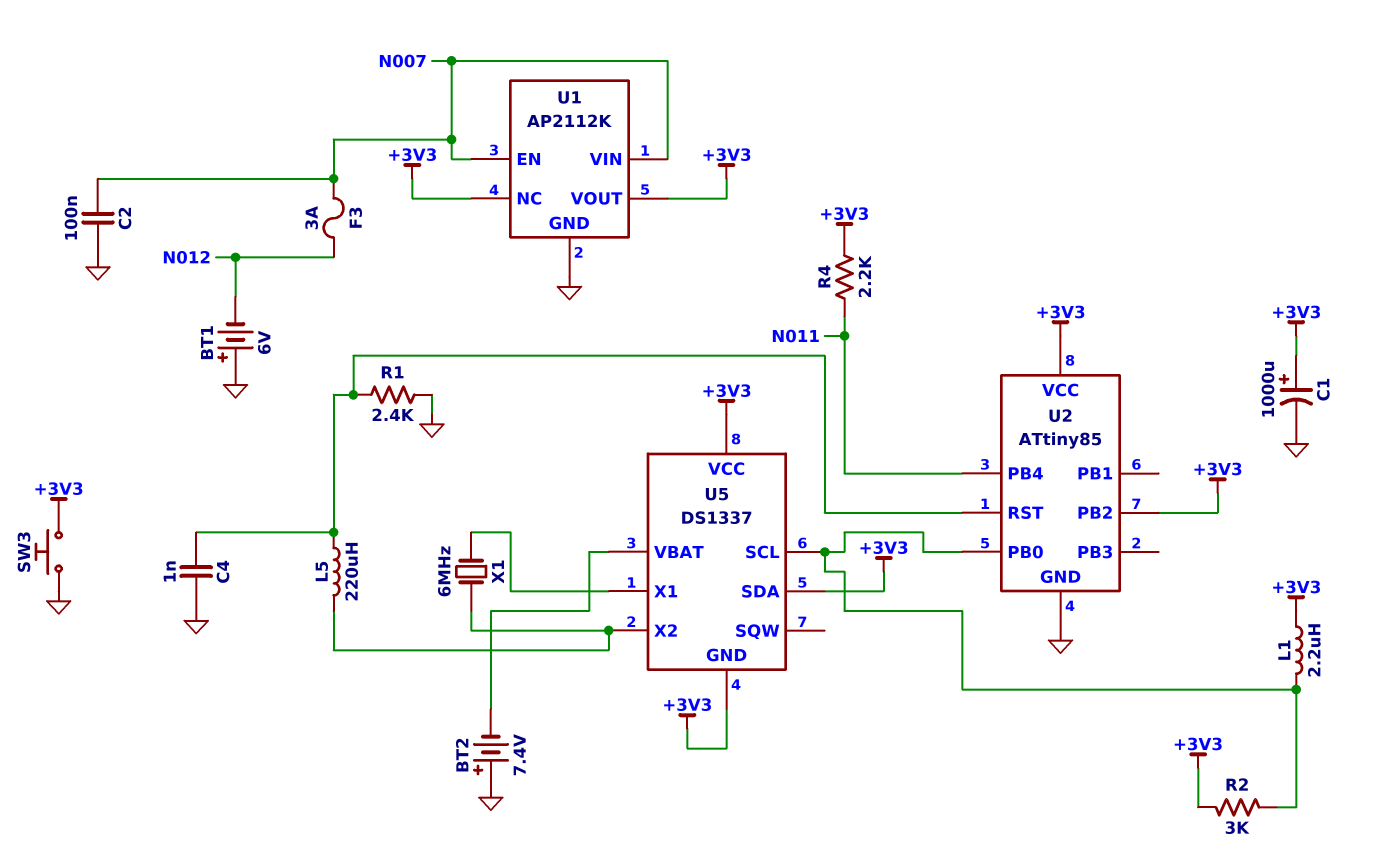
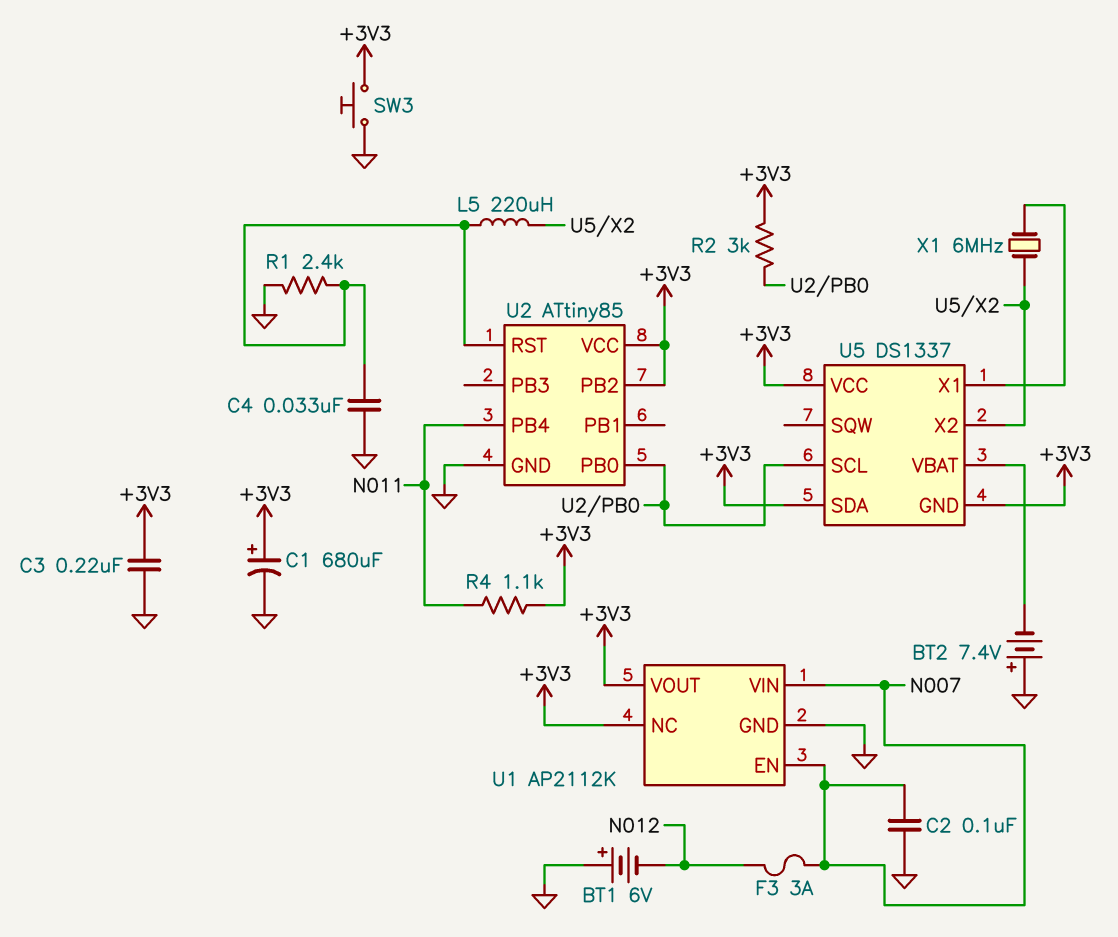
C1: 1000uF (plus +3V3, minus GND) -> 680uF (plus +3V3, minus GND)
C3: none -> 220nF (+3V3, GND)
C4: 1nF (GND, U2/RST) -> 33nF (GND, U2/RST)
L1: 2.2uH (+3V3, U2/PB0) -> none
R4: 2.2k (+3V3, N011) -> 1.1k (+3V3, N011)

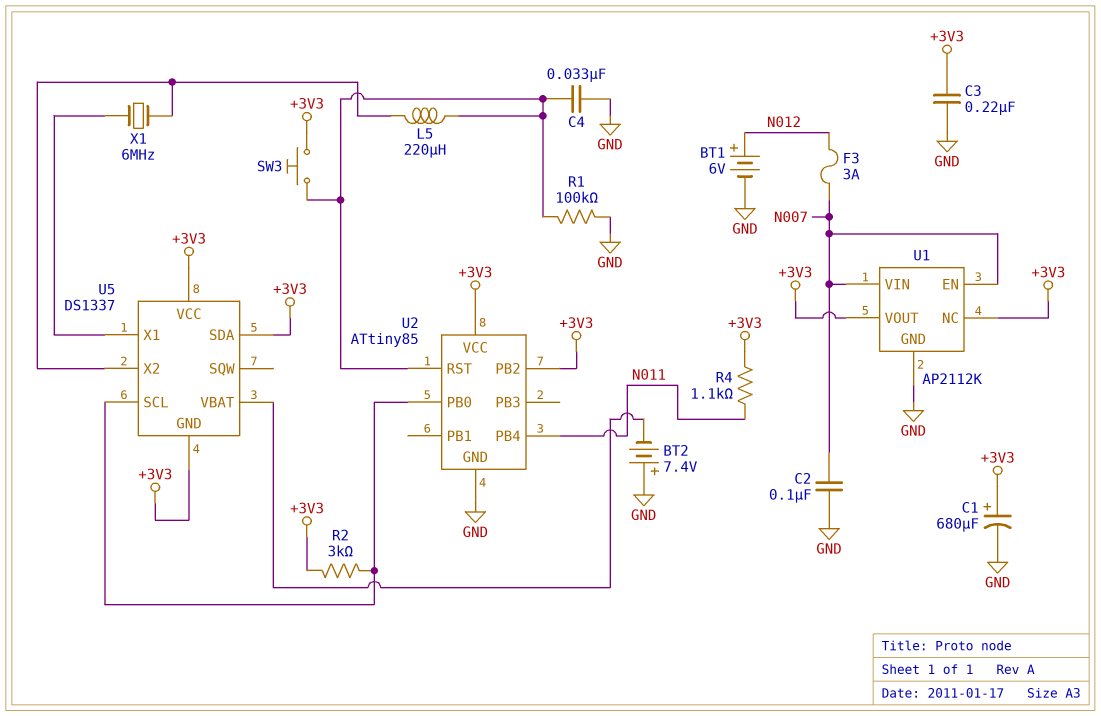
BT1: 6V (plus GND, minus N012) -> 6V (plus N012, minus GND)
R1: 2.4k (GND, U2/RST) -> 100k (GND, U2/RST)
SW3: button (+3V3, GND) -> button (+3V3, U2/RST)

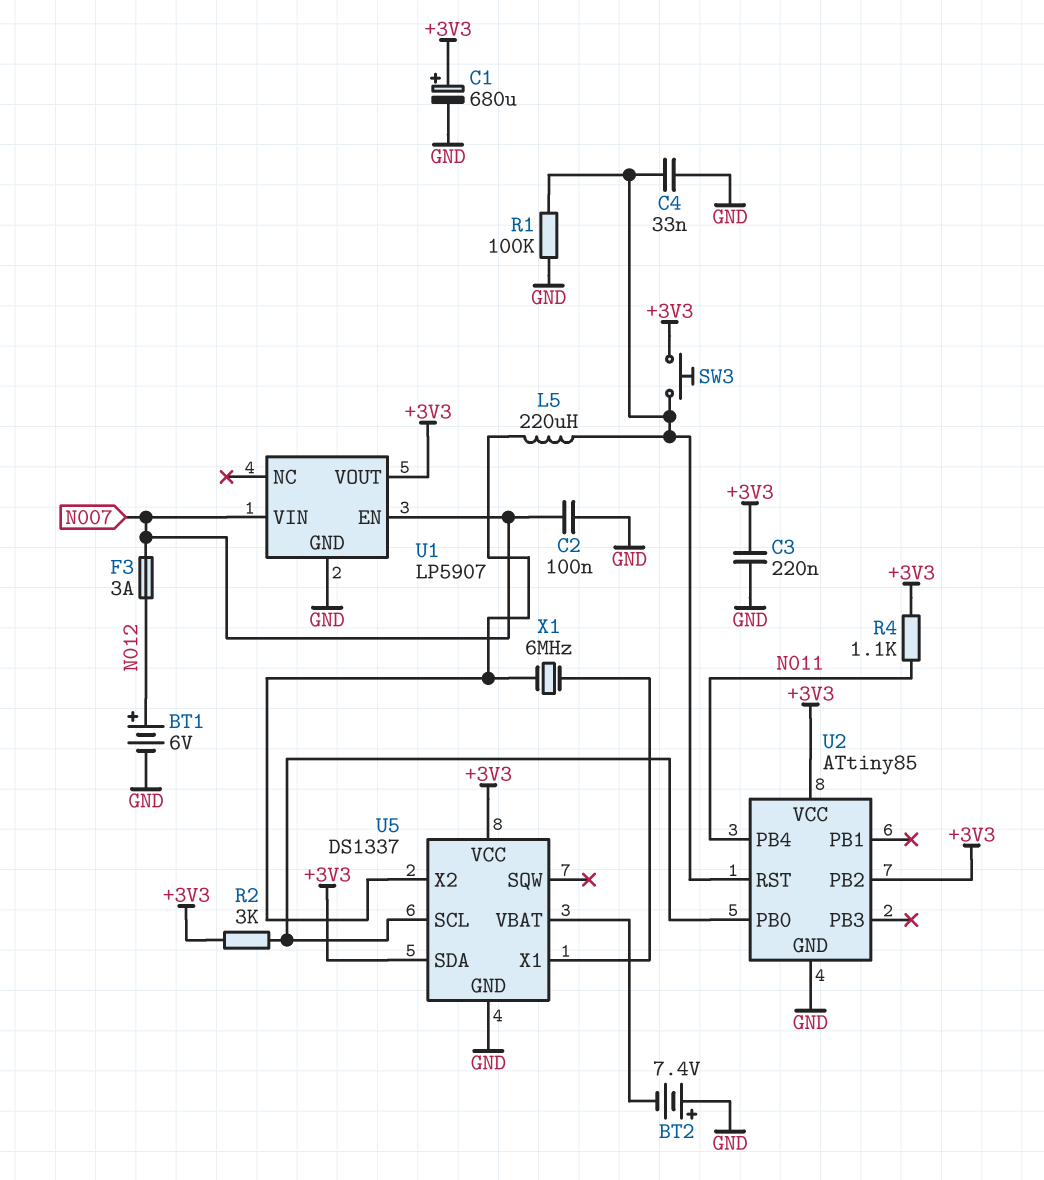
U1: AP2112K -> LP5907
U1 pin NC: +3V3 -> none
U5 pin GND: +3V3 -> GND

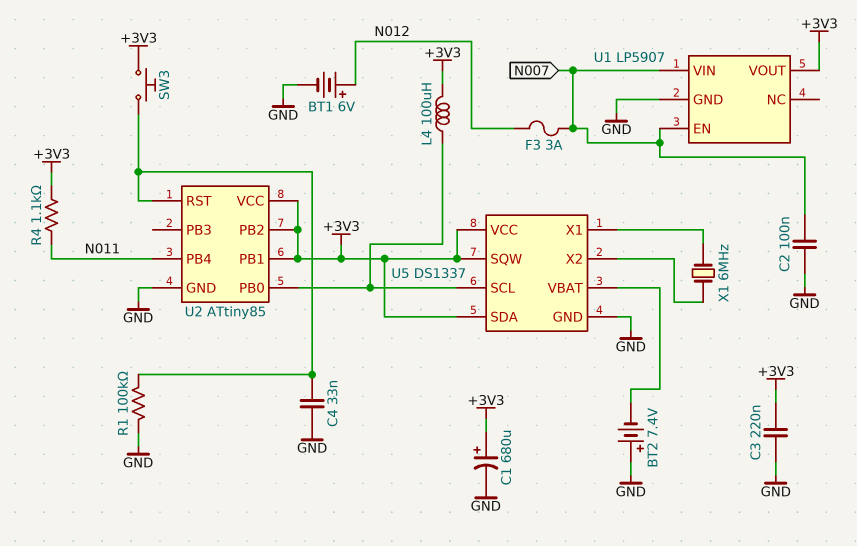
L4: none -> 100uH (+3V3, U2/PB0)
L5: 220uH (U2/RST, U5/X2) -> none
R2: 3k (+3V3, U2/PB0) -> none
U2 pin PB1: none -> +3V3
U5 pin SQW: none -> +3V3

